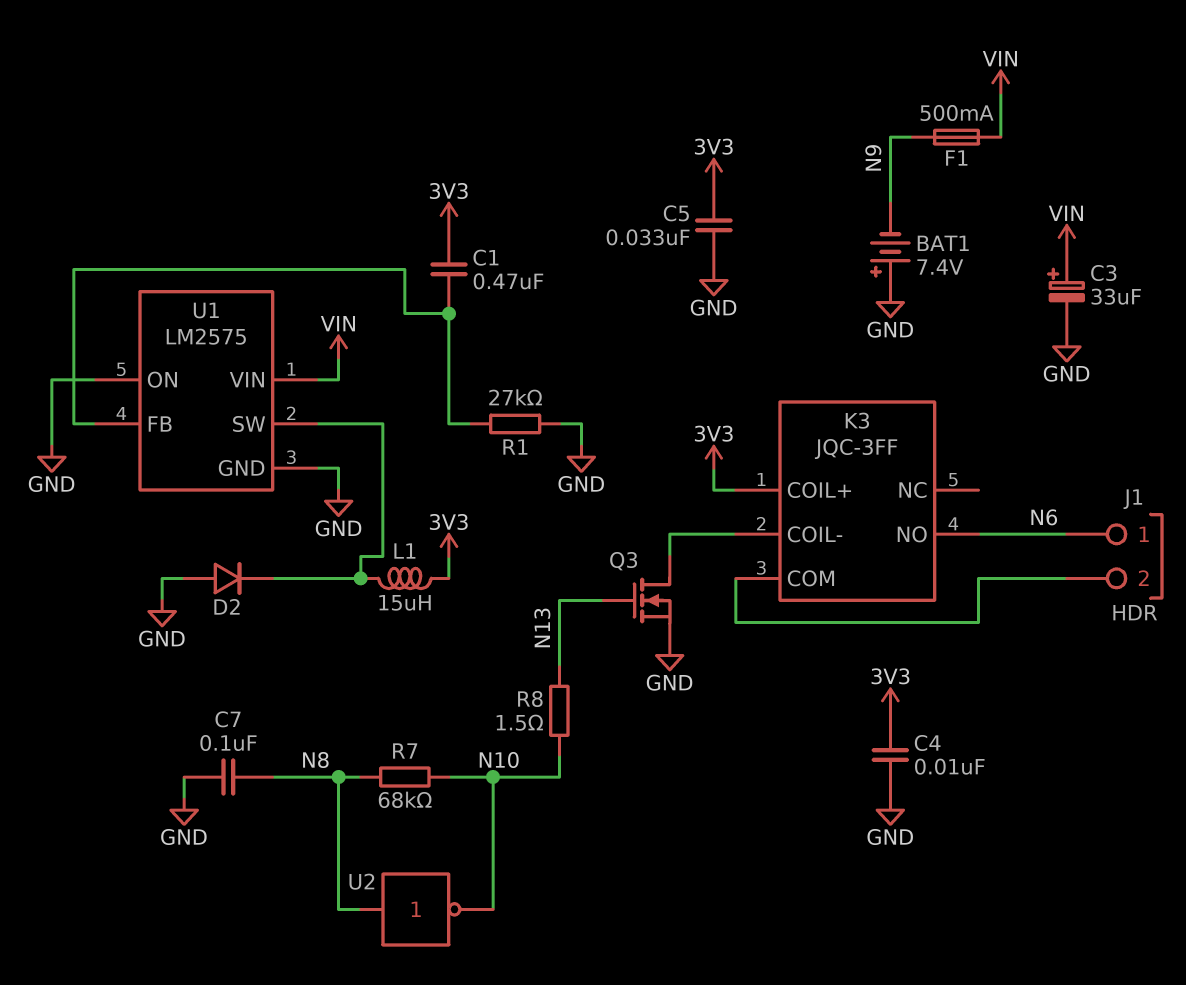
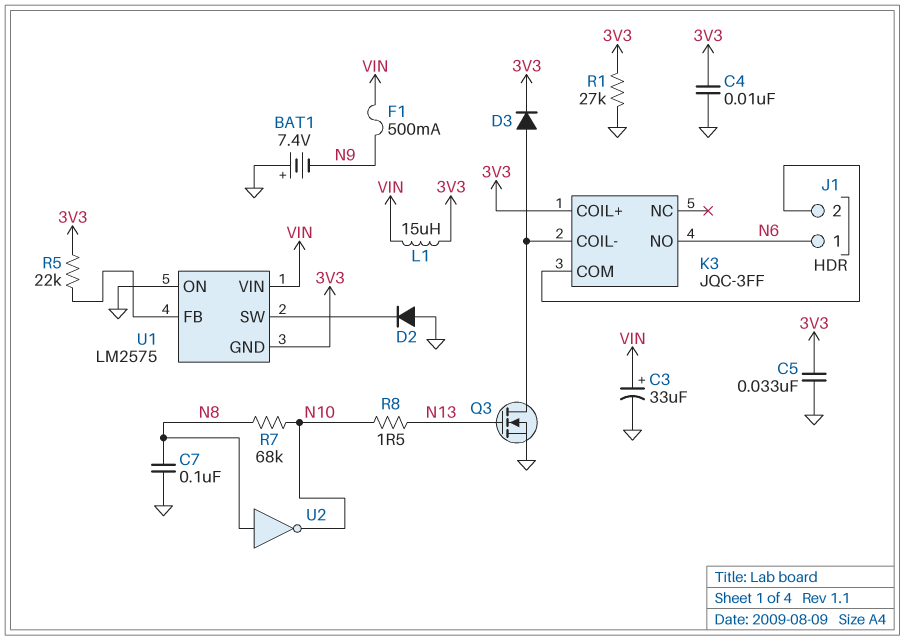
C1: 470nF (3V3, U1/FB) -> none
D3: none -> diode (A K3/COIL-, K 3V3)
L1: 15uH (3V3, U1/SW) -> 15uH (3V3, VIN)
R1: 27k (GND, U1/FB) -> 27k (3V3, GND)
R5: none -> 22k (3V3, U1/FB)
U1 pin GND: GND -> 3V3

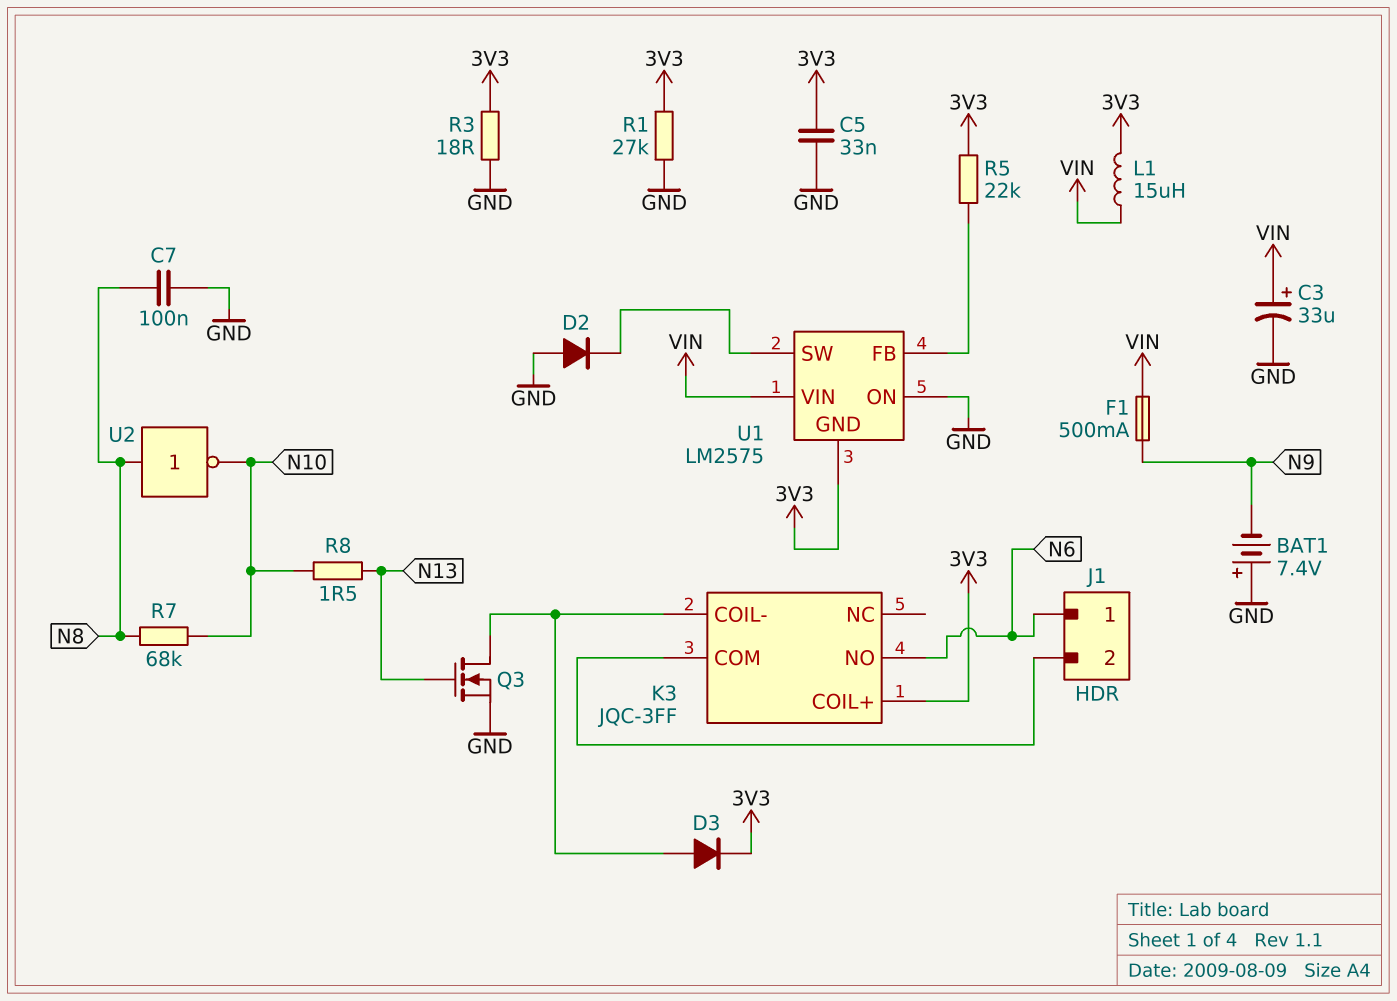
C4: 10nF (3V3, GND) -> none
R3: none -> 18 (3V3, GND)

